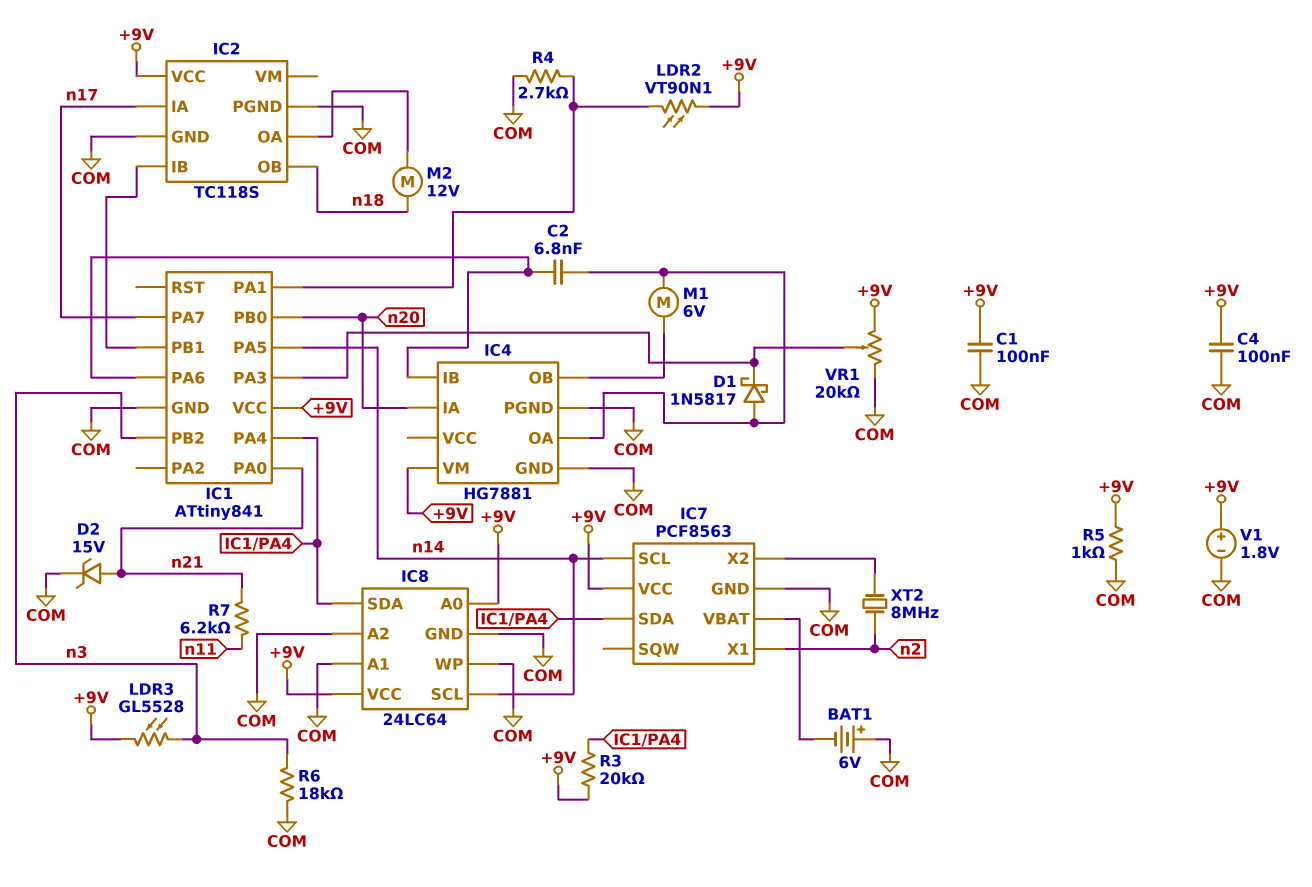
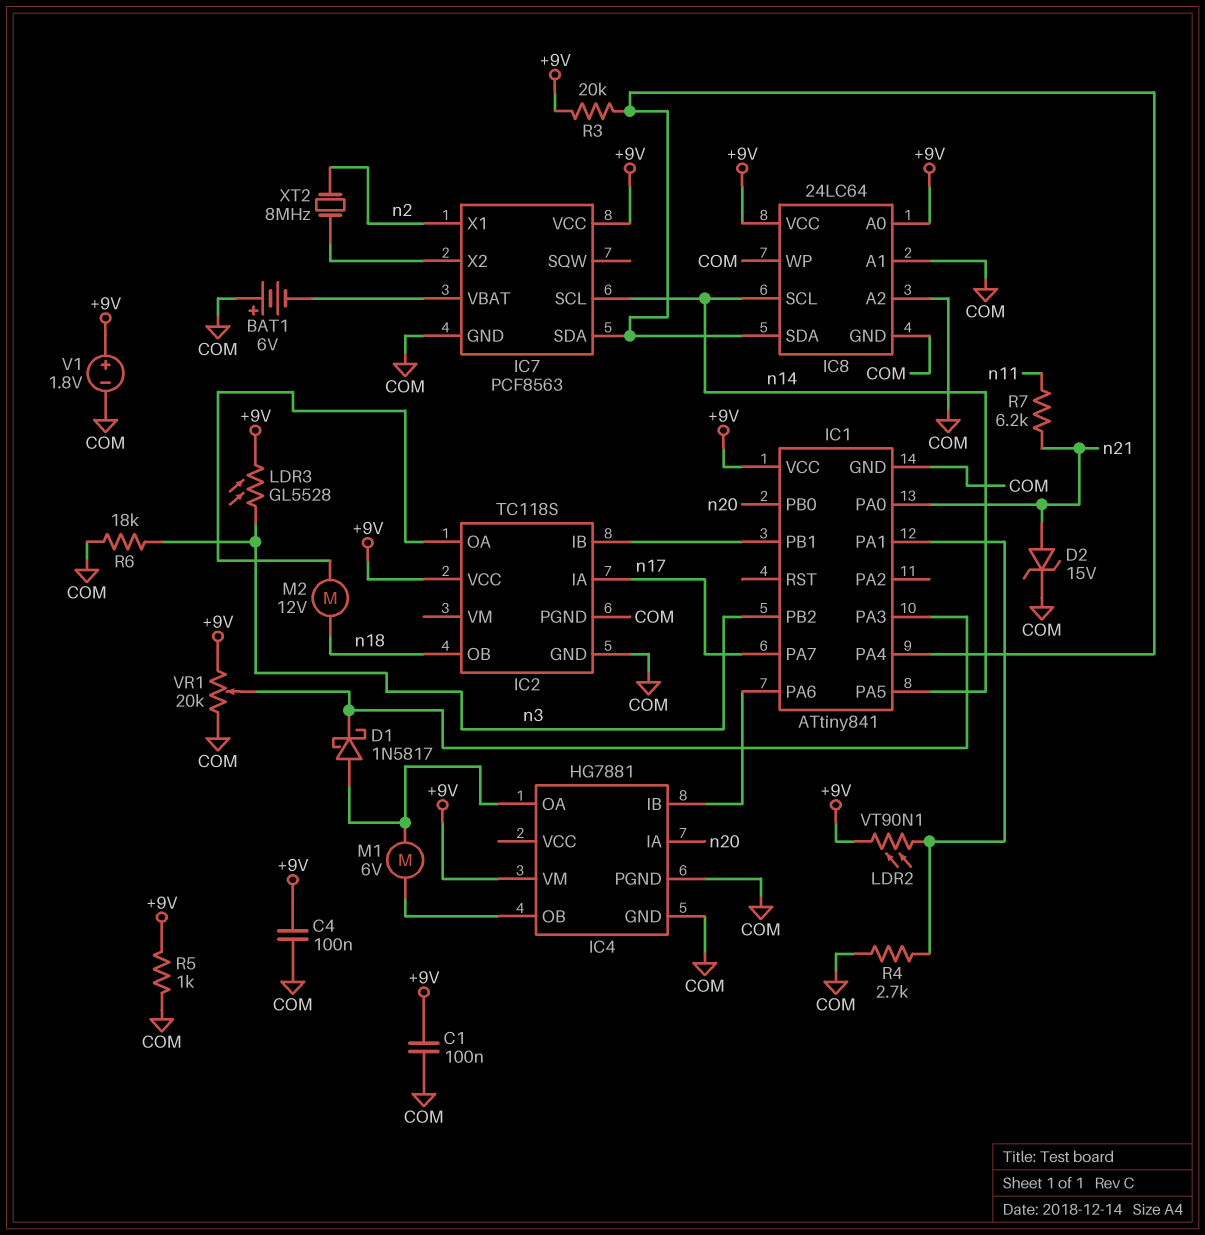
C2: 6.8nF (IC1/PA6, IC4/OA) -> none

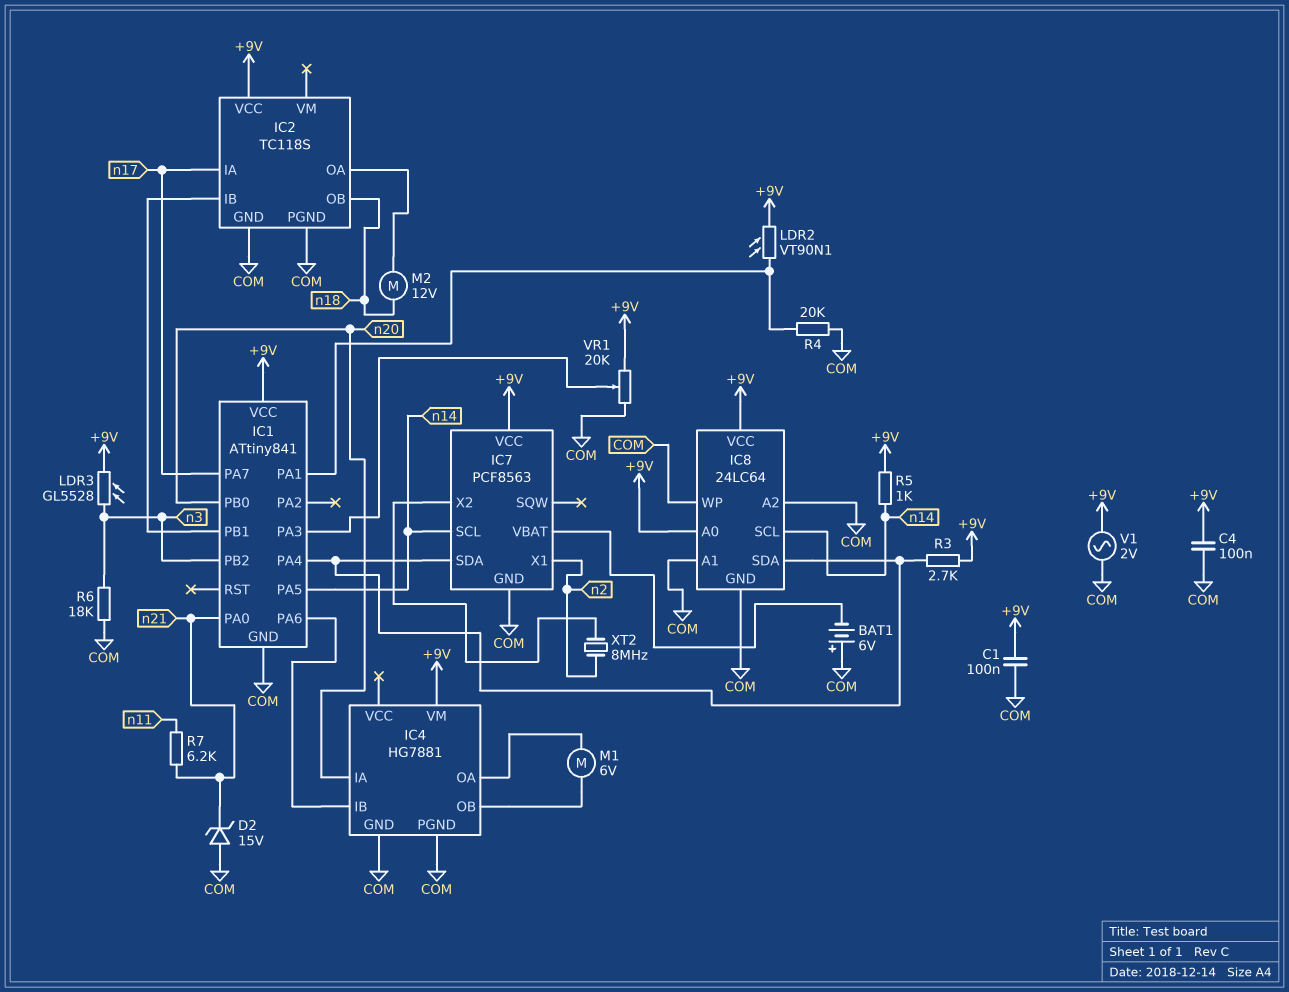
D1: schottky 1N5817 (A IC4/OA, K IC1/PA3) -> none
D2: zener 15V (A n21, K COM) -> zener 15V (A COM, K n21)
R3: 20k (+9V, IC1/PA4) -> 2.7k (+9V, IC1/PA4)
R4: 2.7k (COM, IC1/PA1) -> 20k (COM, IC1/PA1)
R5: 1k (+9V, COM) -> 1k (+9V, n14)
V1: 1.8V (plus +9V, minus COM) -> AC 2V (+9V, COM)

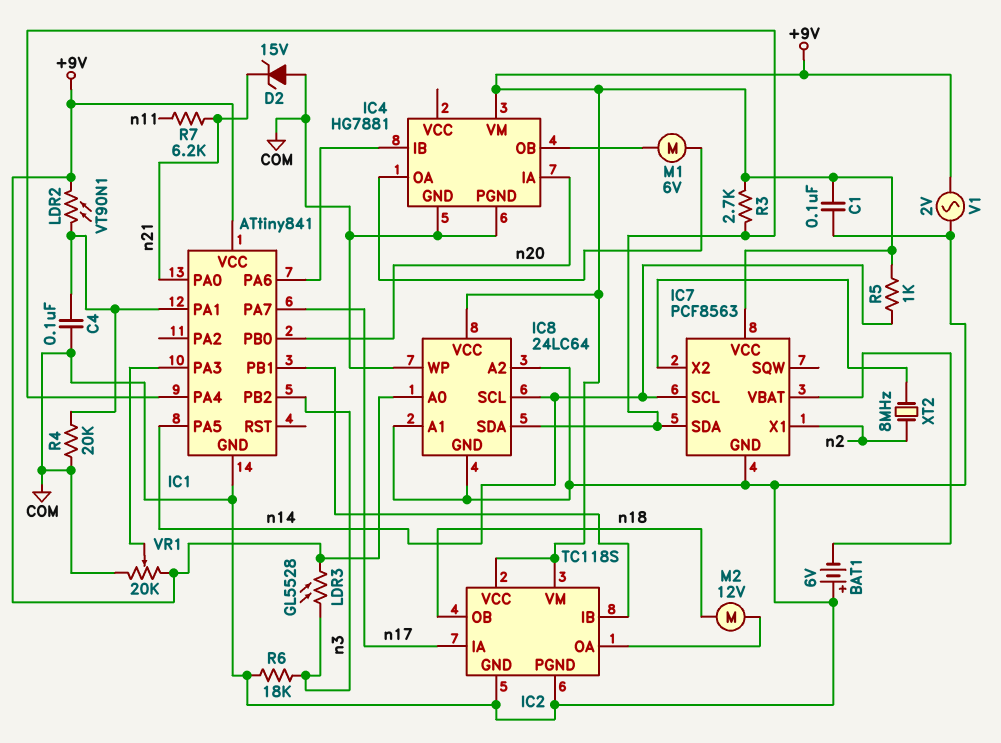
C4: 100nF (+9V, COM) -> 100nF (COM, IC1/PA1)
IC2 pin VM: none -> +9V

